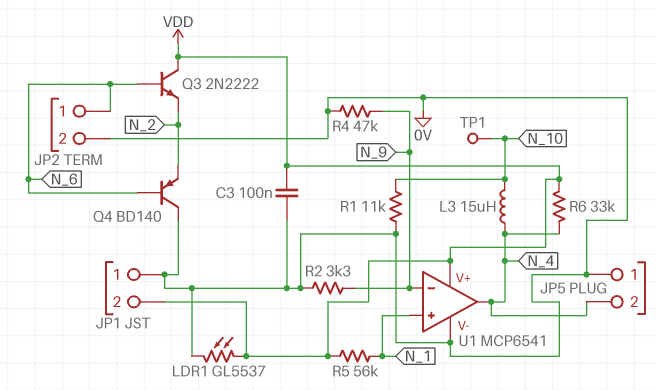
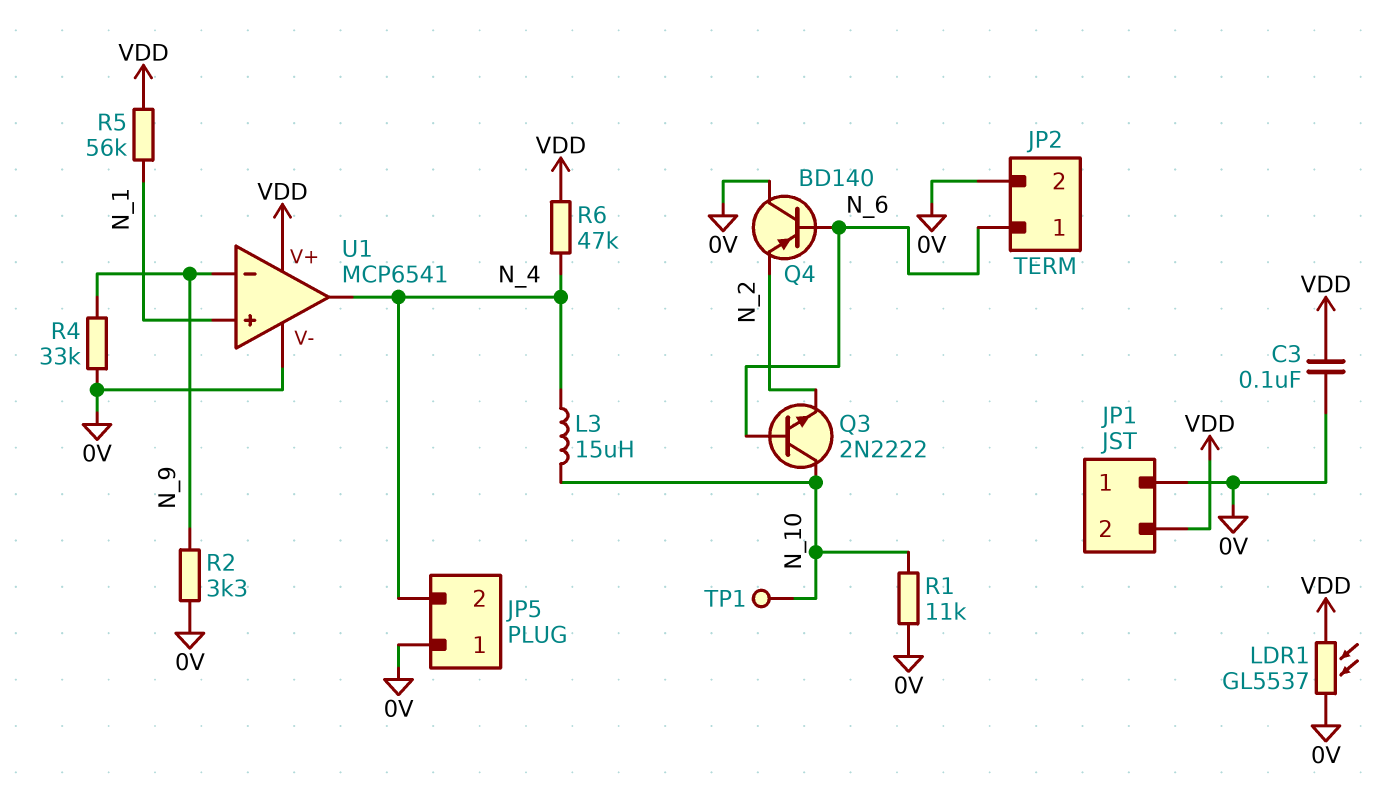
Q3: NPN 2N2222 (B N_6, C VDD, E N_2) -> NPN 2N2222 (B N_6, C N_10, E N_2)
R4: 47k (0V, N_9) -> 33k (0V, N_9)
R6: 33k (N_4, VDD) -> 47k (N_4, VDD)

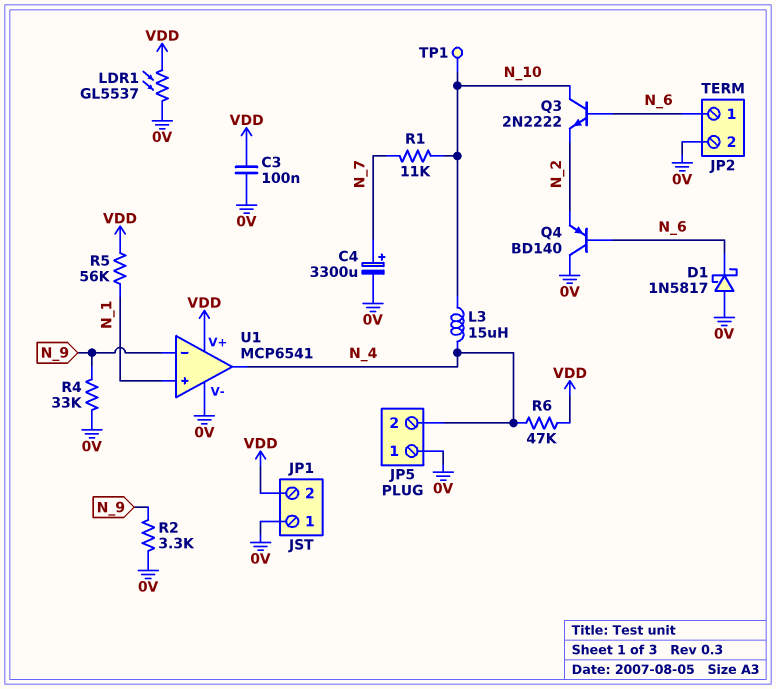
C4: none -> 3300uF (plus N_7, minus 0V)
D1: none -> schottky 1N5817 (A 0V, K N_6)
R1: 11k (0V, N_10) -> 11k (N_7, N_10)

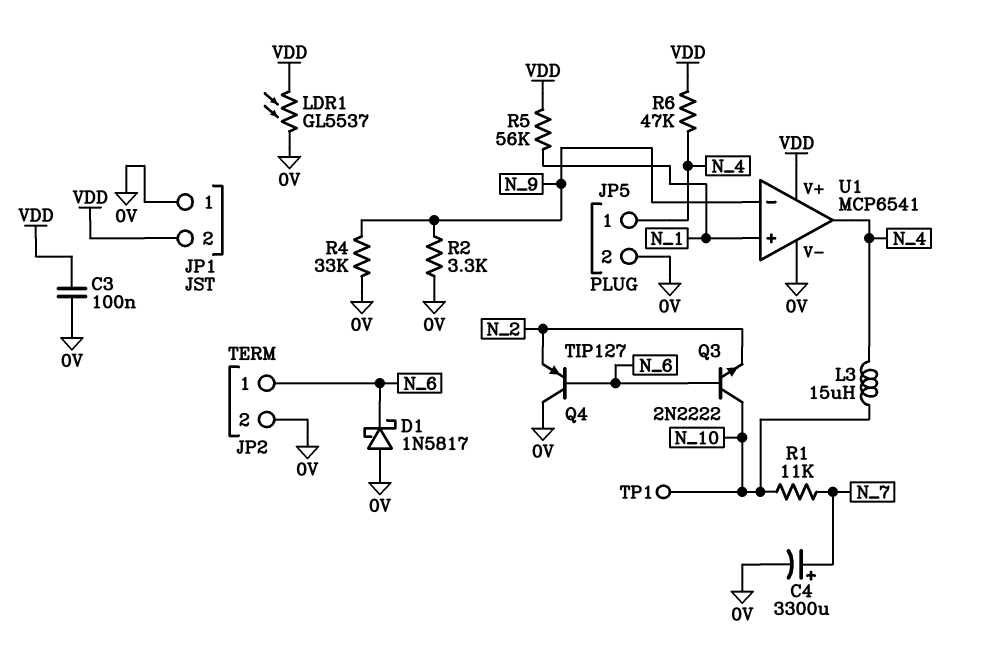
JP5 pin 1: 0V -> N_4
JP5 pin 2: N_4 -> 0V
Q4: PNP BD140 (B N_6, C 0V, E N_2) -> PNP TIP127 (B N_6, C 0V, E N_2)

